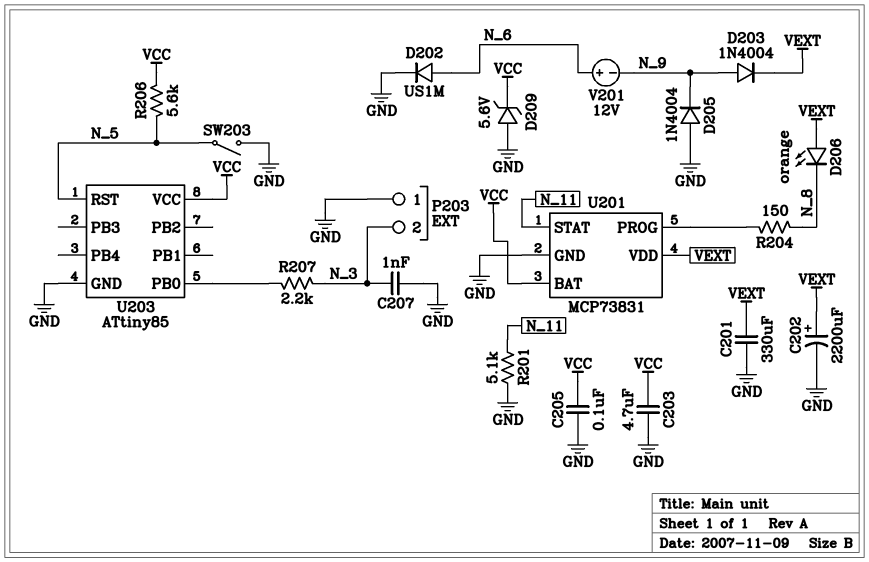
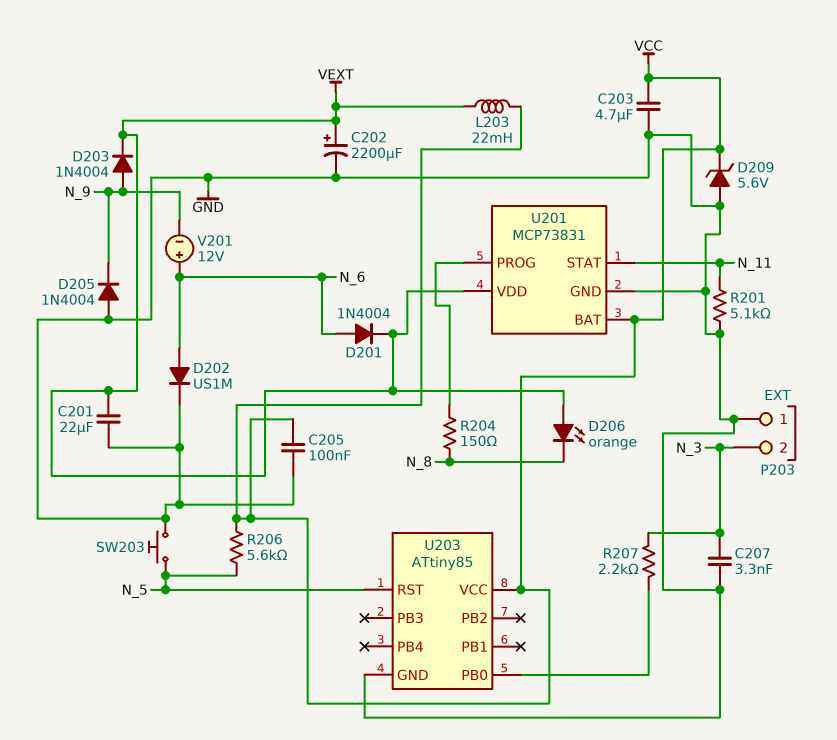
C201: 330uF (GND, VEXT) -> 22uF (GND, VEXT)
C207: 1nF (GND, N_3) -> 3.3nF (GND, N_3)
D201: none -> diode 1N4004 (A N_6, K VEXT)
L203: none -> 22mH (VCC, VEXT)
SW203: switch (GND, N_5) -> button (GND, N_5)

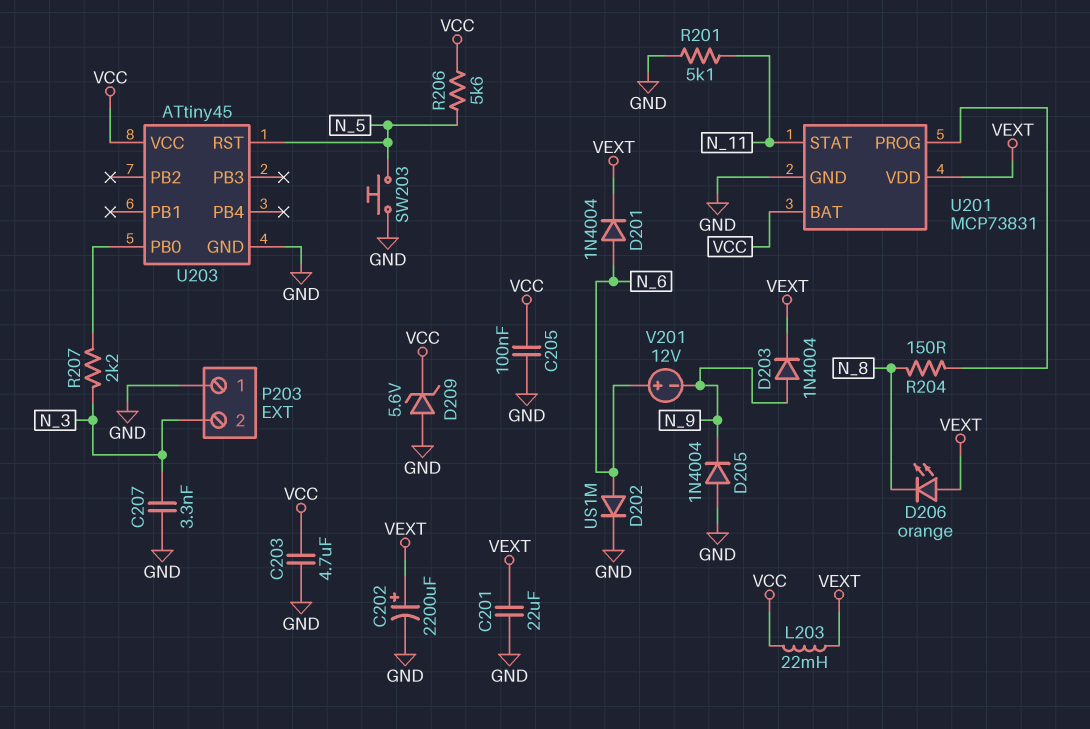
U203: ATtiny85 -> ATtiny45

